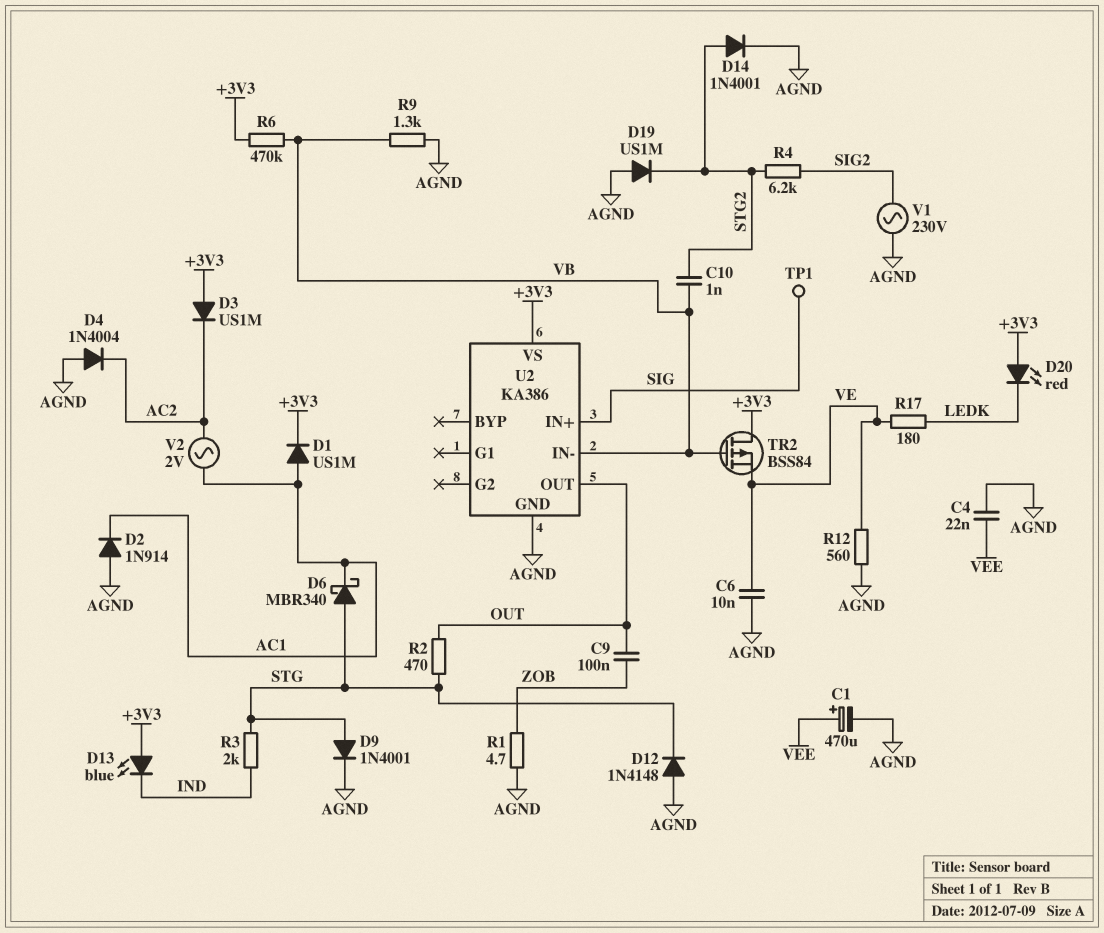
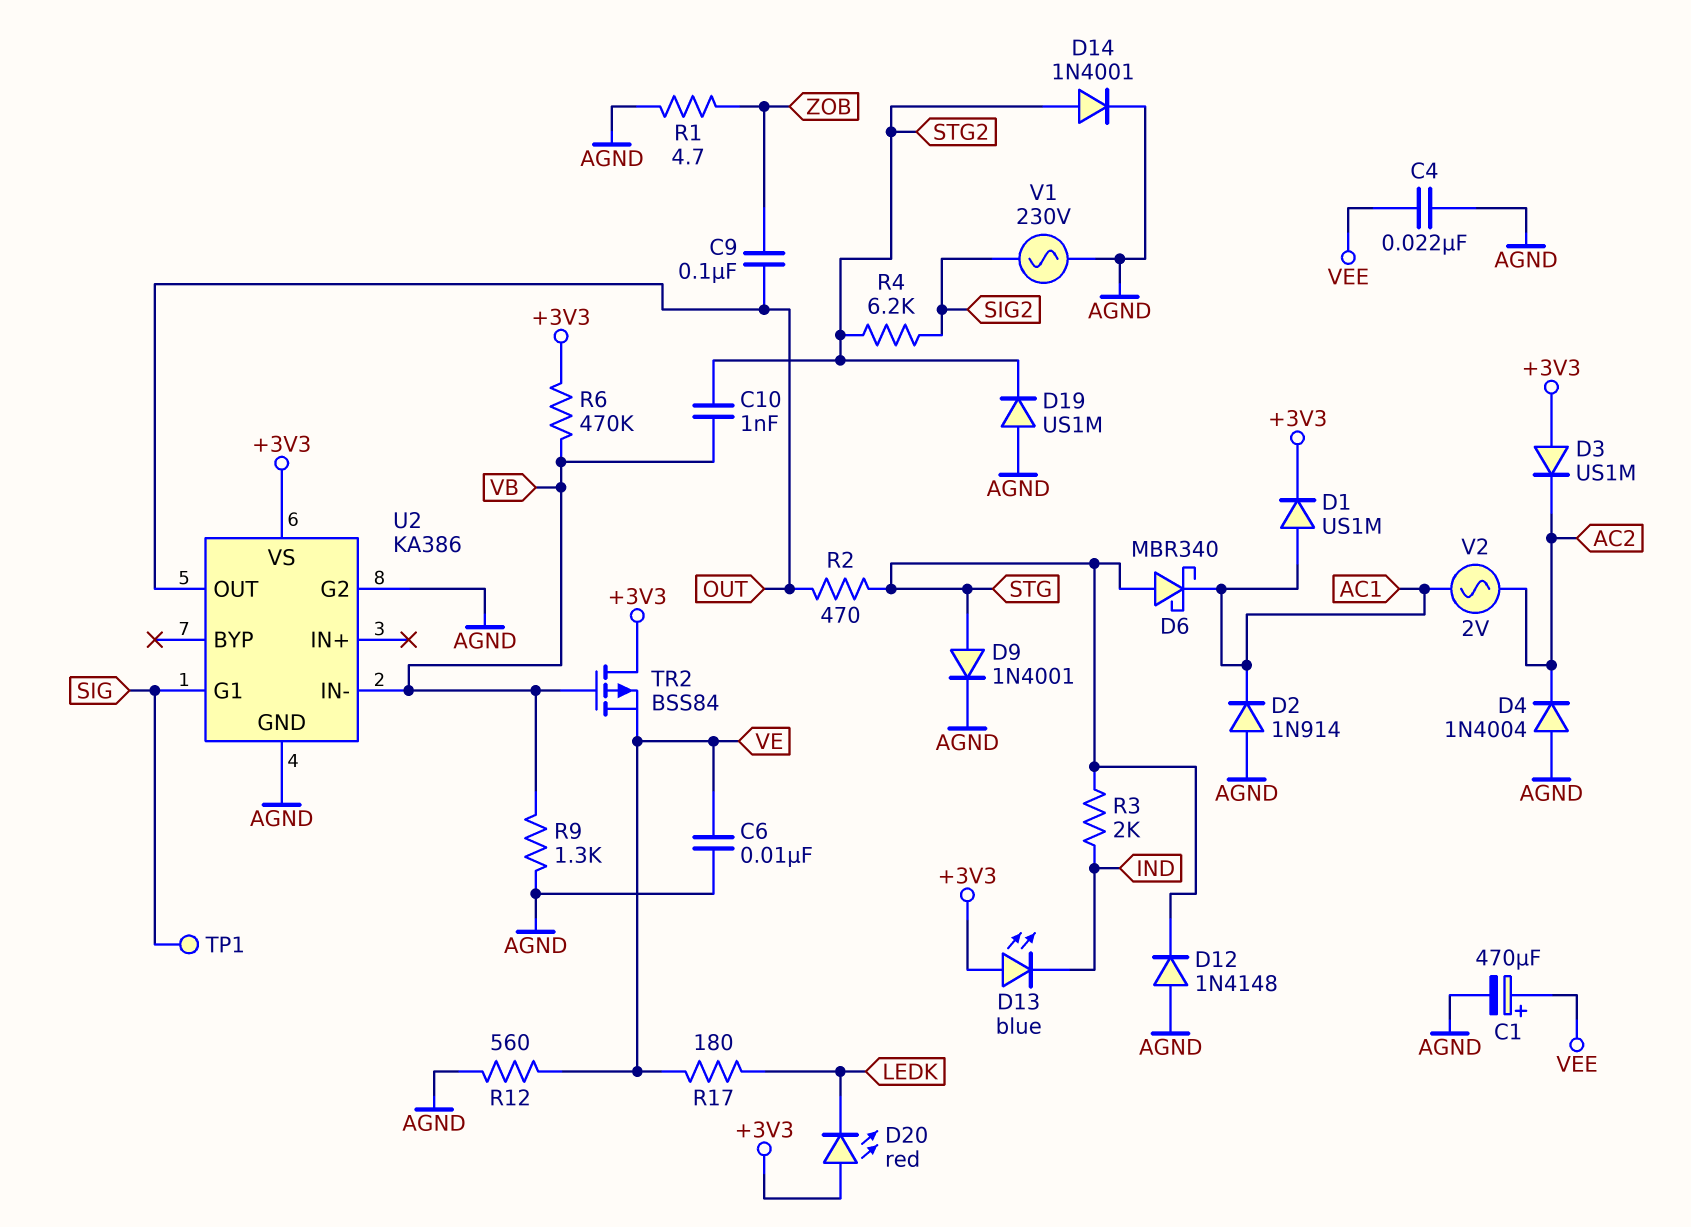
U2 pin G1: none -> SIG
U2 pin G2: none -> AGND
U2 pin IN+: SIG -> none

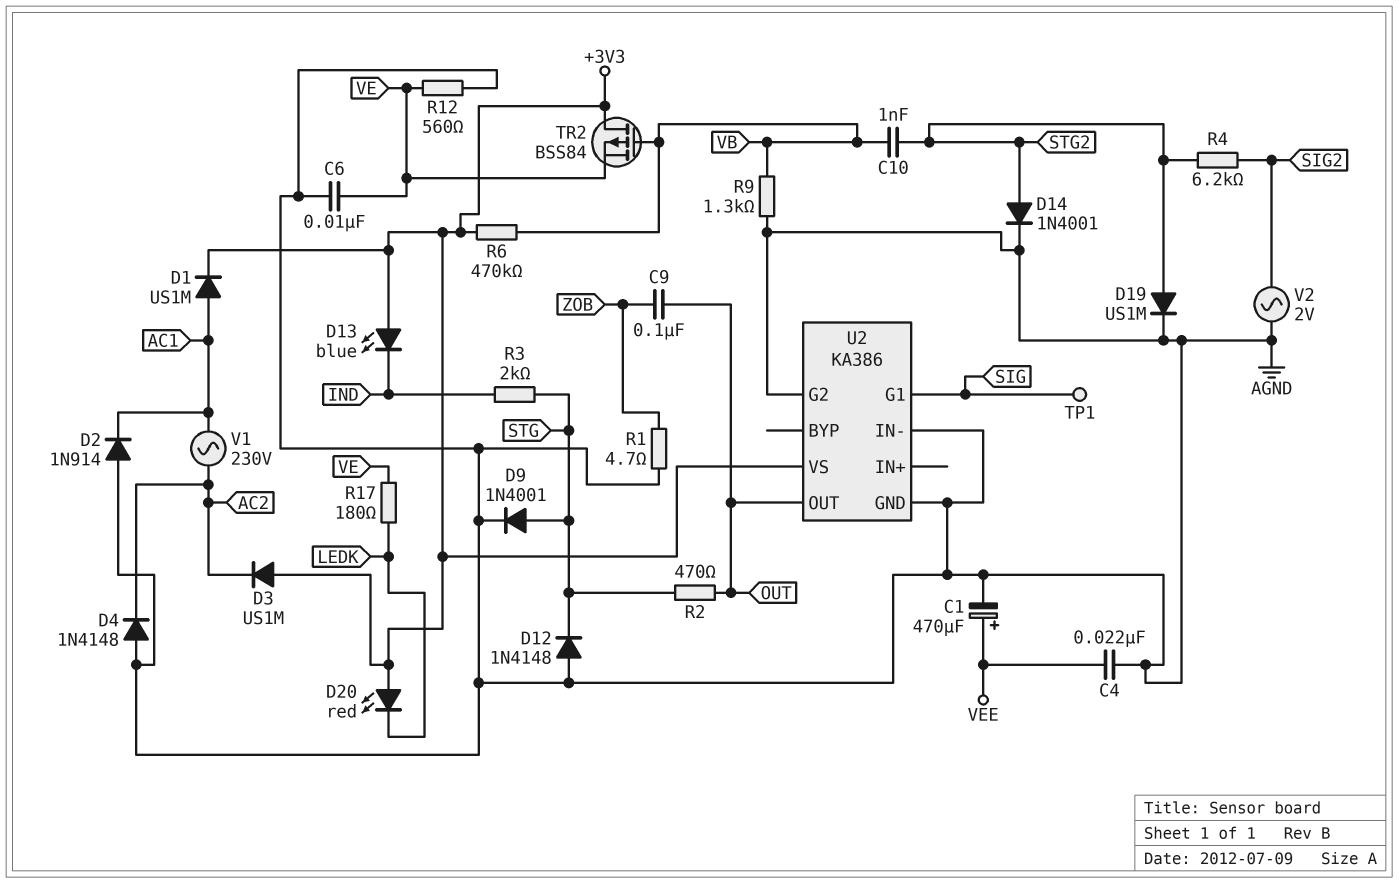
D4: diode 1N4004 (A AGND, K AC2) -> diode 1N4148 (A AGND, K AC2)
D6: schottky MBR340 (A STG, K AC1) -> none
D19: diode US1M (A AGND, K STG2) -> diode US1M (A STG2, K AGND)
U2 pin IN-: VB -> AGND
V1: AC 230V (AGND, SIG2) -> AC 230V (AC1, AC2)
V2: AC 2V (AC1, AC2) -> AC 2V (AGND, SIG2)

